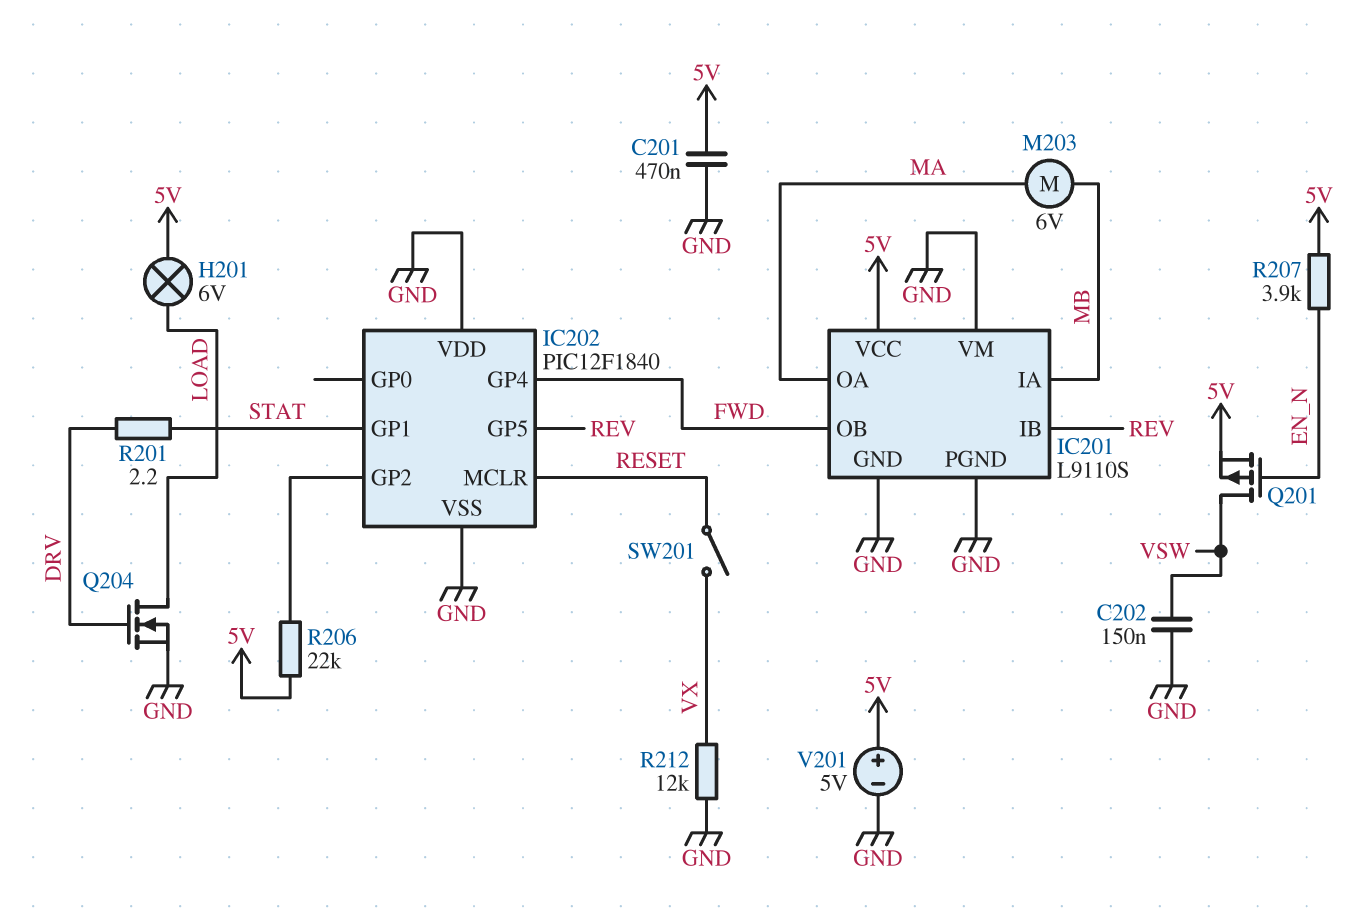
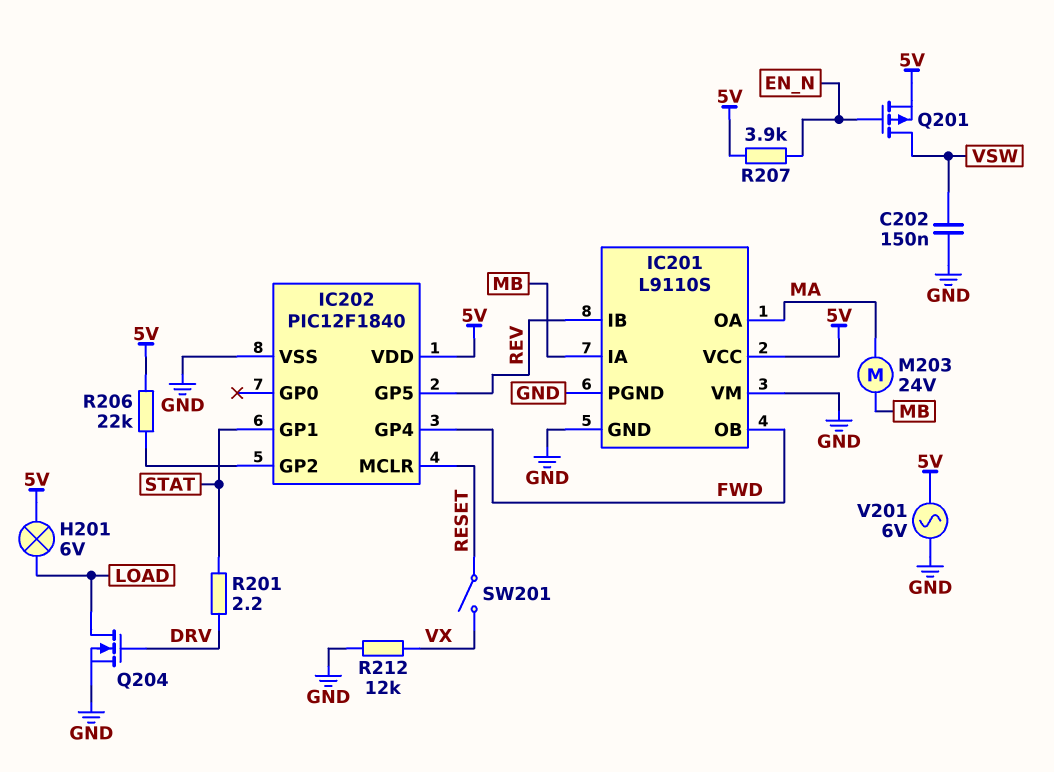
C201: 470nF (5V, GND) -> none
IC202 pin VDD: GND -> 5V
M203: motor 6V (MA, MB) -> motor 24V (MA, MB)
V201: 5V (plus 5V, minus GND) -> AC 6V (5V, GND)

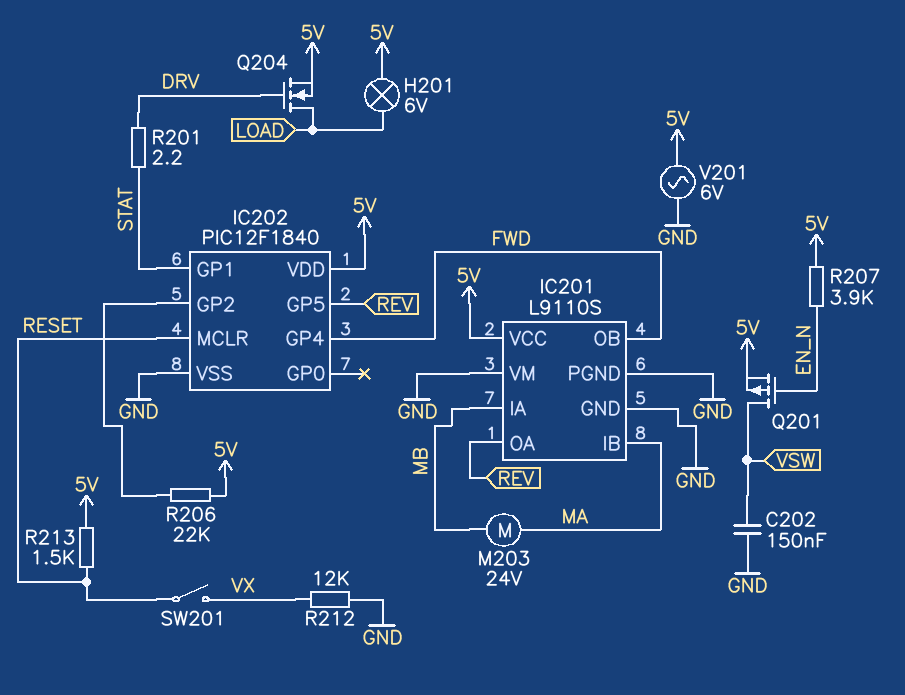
IC201 pin IB: REV -> MA
IC201 pin OA: MA -> REV
Q204: NMOS (G DRV, D LOAD, S GND) -> NMOS (G DRV, D LOAD, S 5V)
R213: none -> 1.5k (5V, RESET)

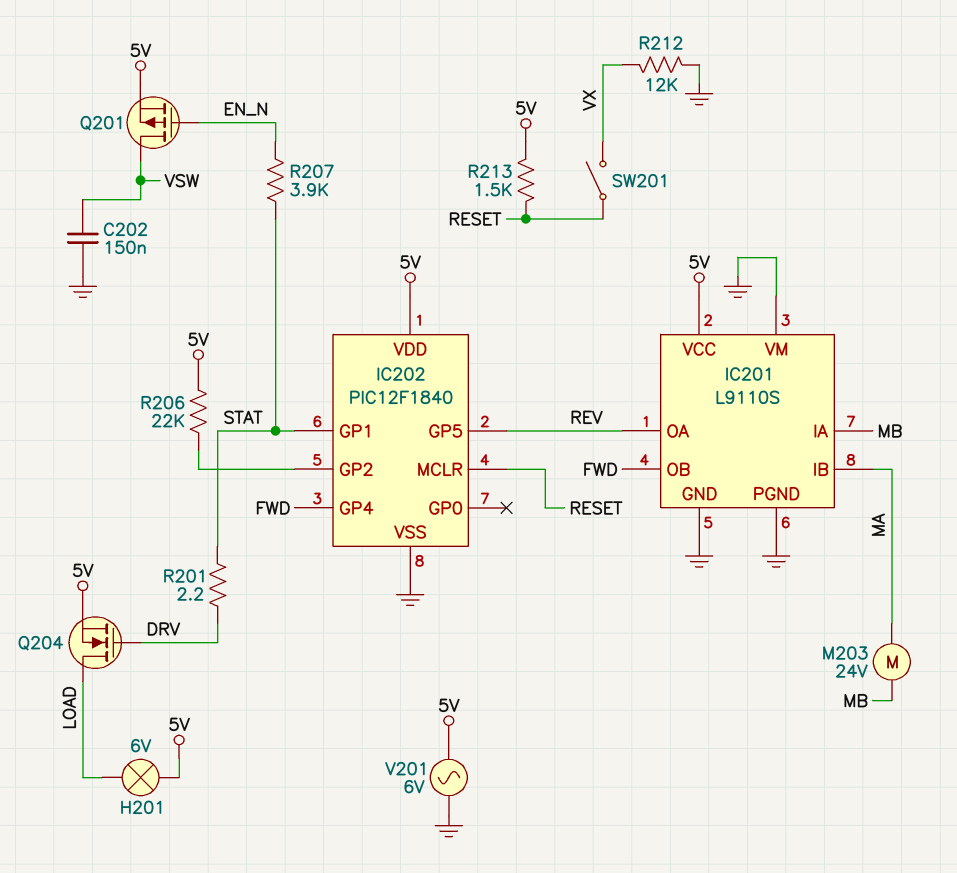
R207: 3.9k (5V, EN_N) -> 3.9k (EN_N, STAT)

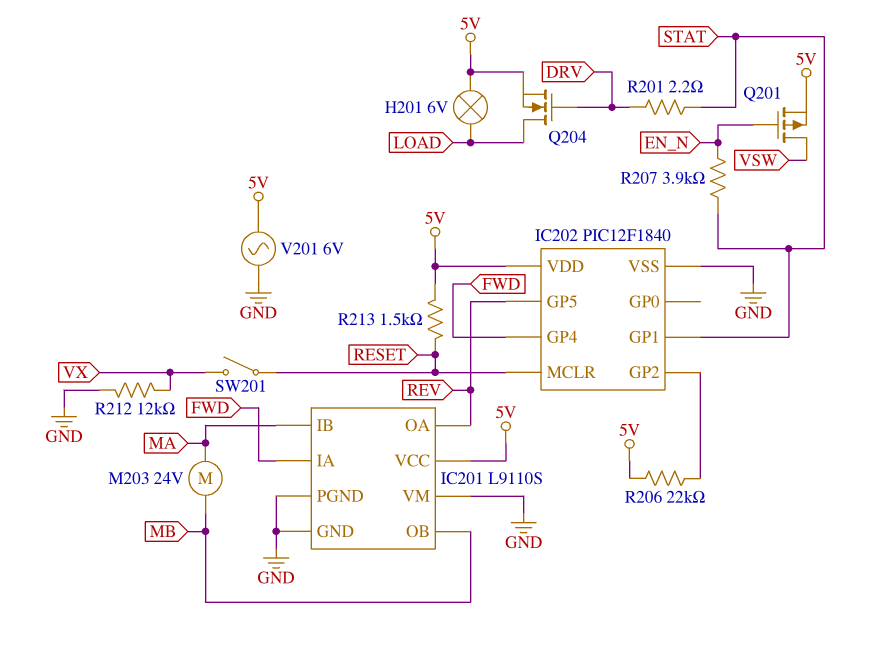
C202: 150nF (GND, VSW) -> none
IC201 pin IA: MB -> FWD
IC201 pin OB: FWD -> MB

